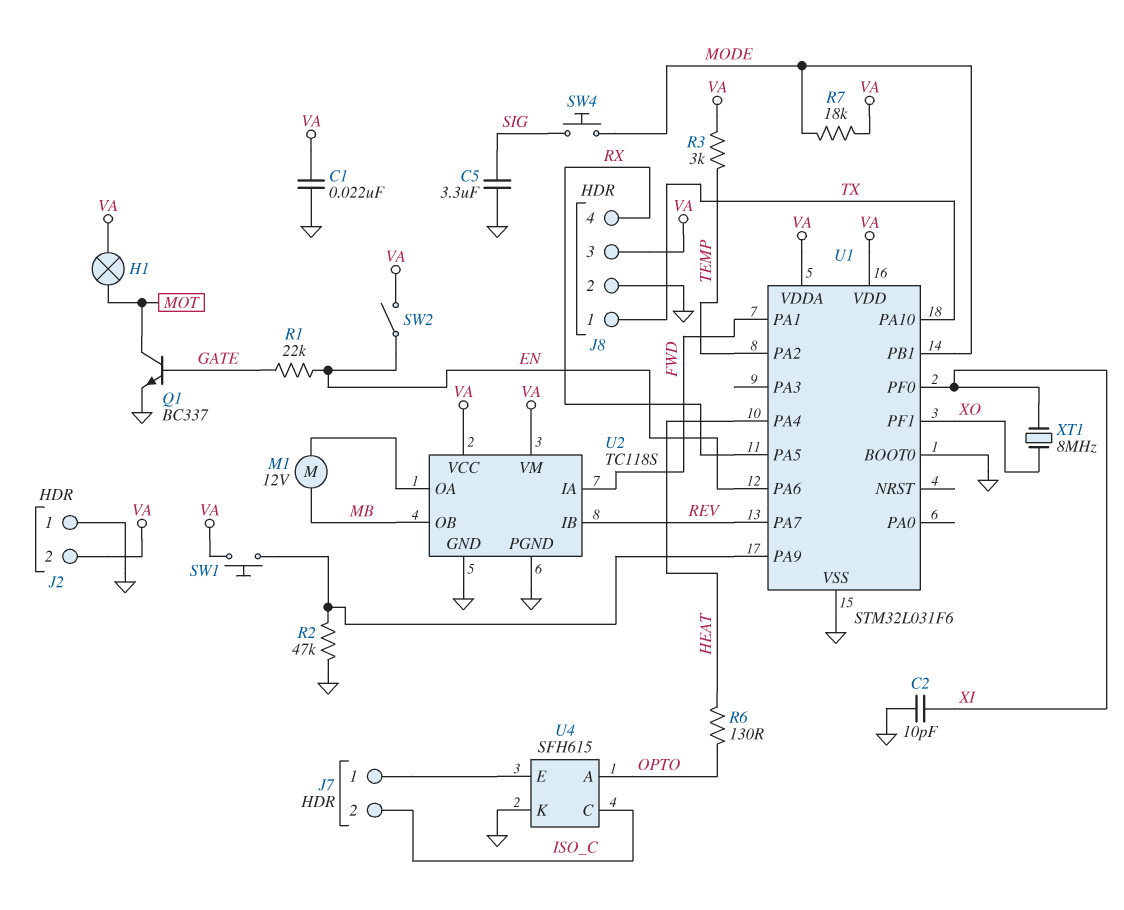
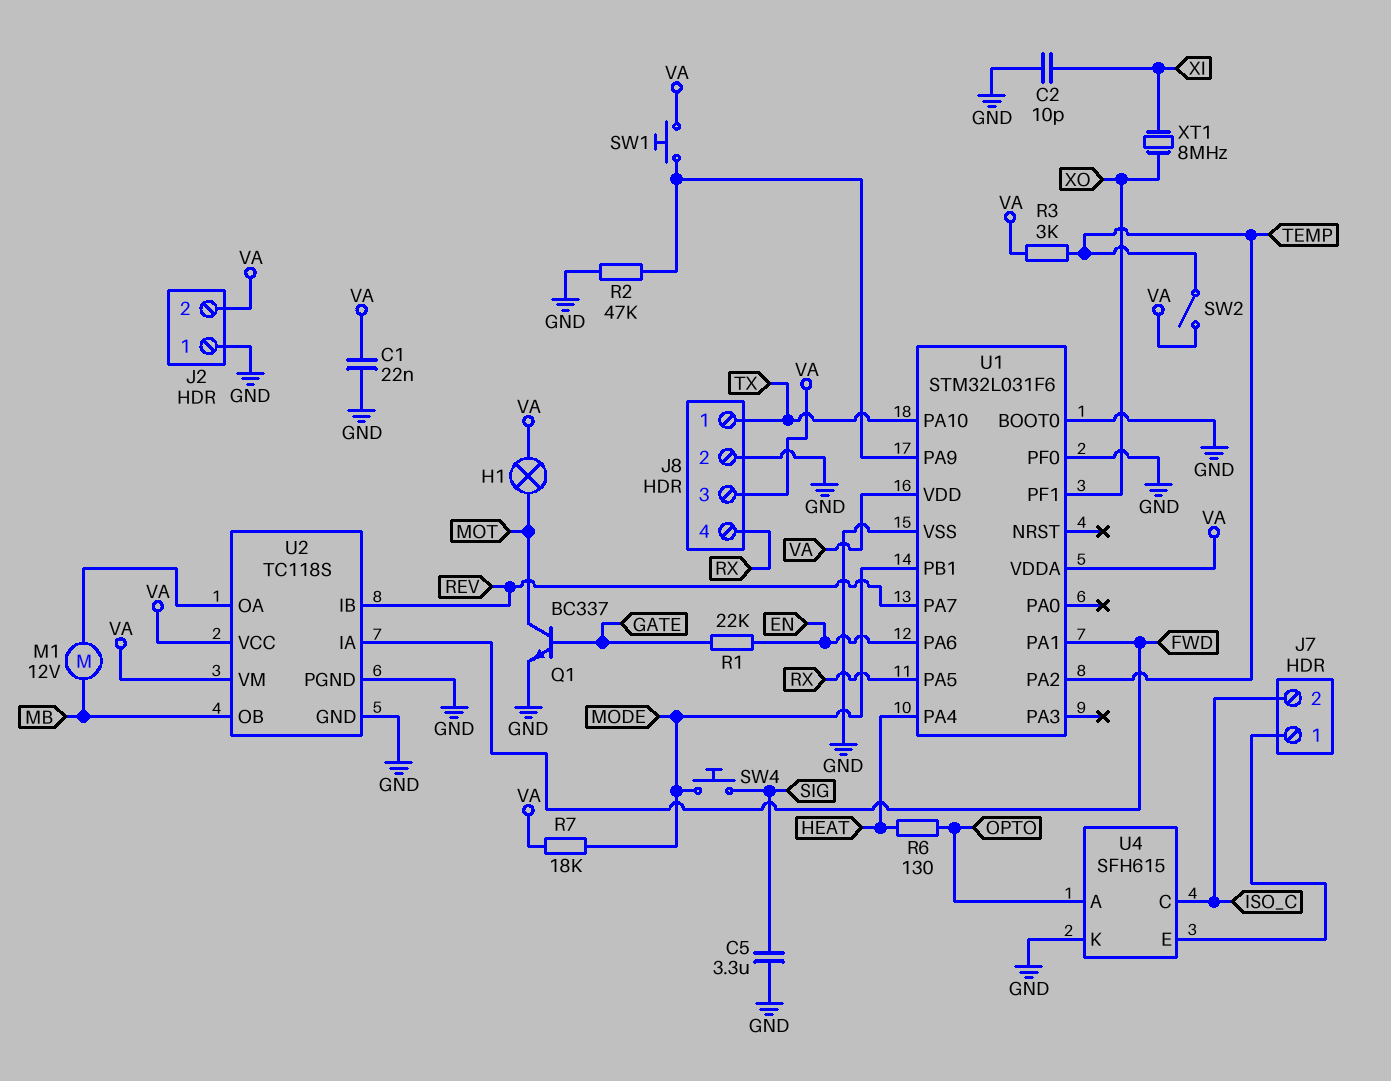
SW2: switch (EN, VA) -> switch (TEMP, VA)
U1 pin PF0: XI -> GND

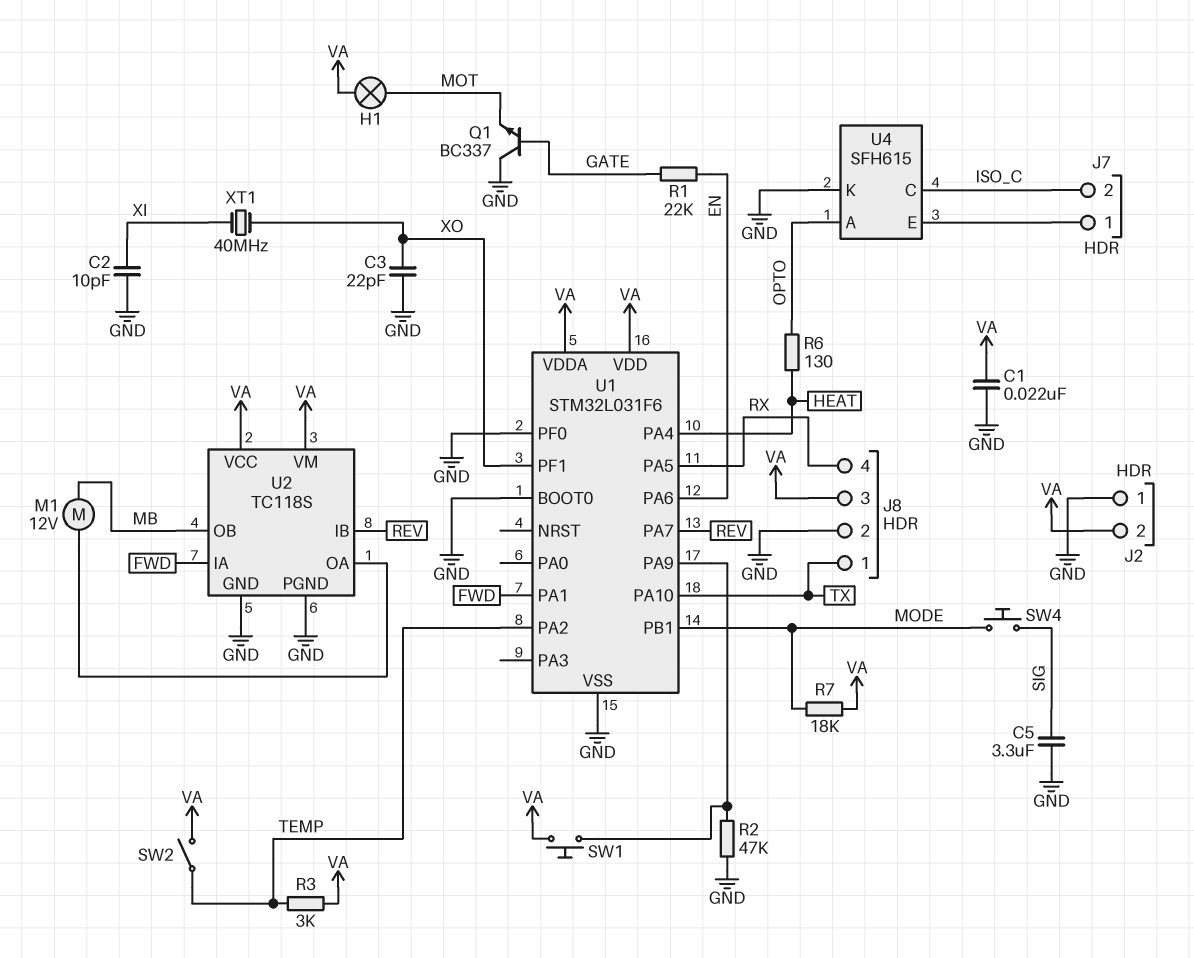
C3: none -> 22pF (GND, XO)
Q1: NPN BC337 (B GATE, C MOT, E GND) -> NPN BC337 (B GATE, C GND, E MOT)
XT1: 8MHz (XI, XO) -> 40MHz (XI, XO)

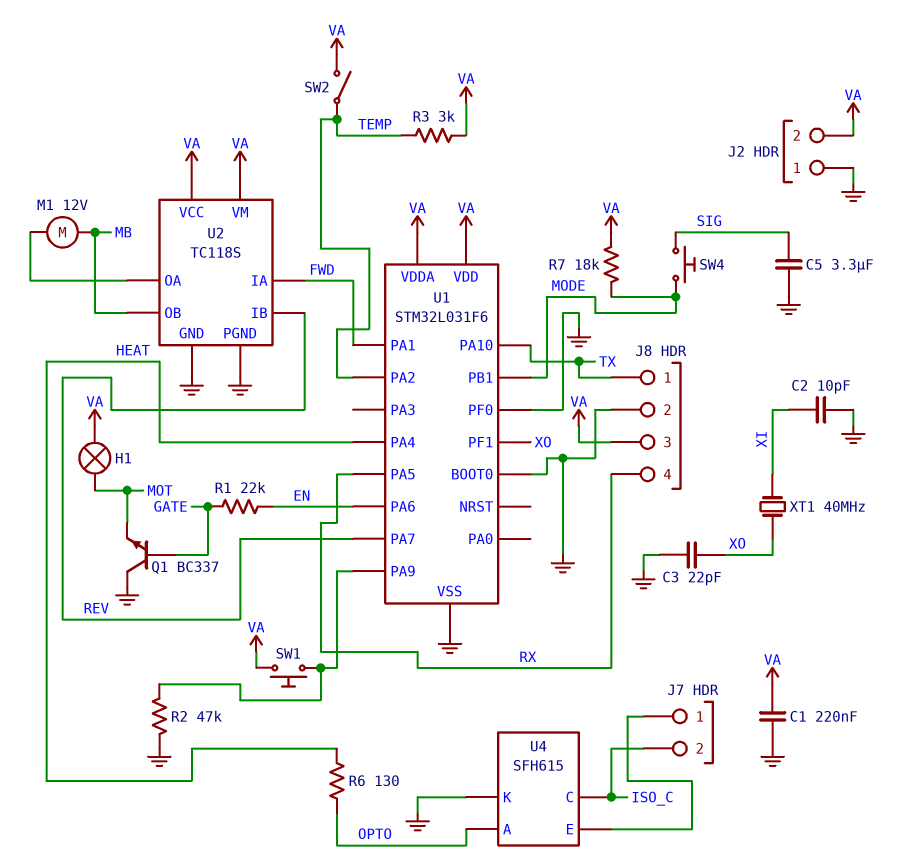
C1: 22nF (GND, VA) -> 220nF (GND, VA)

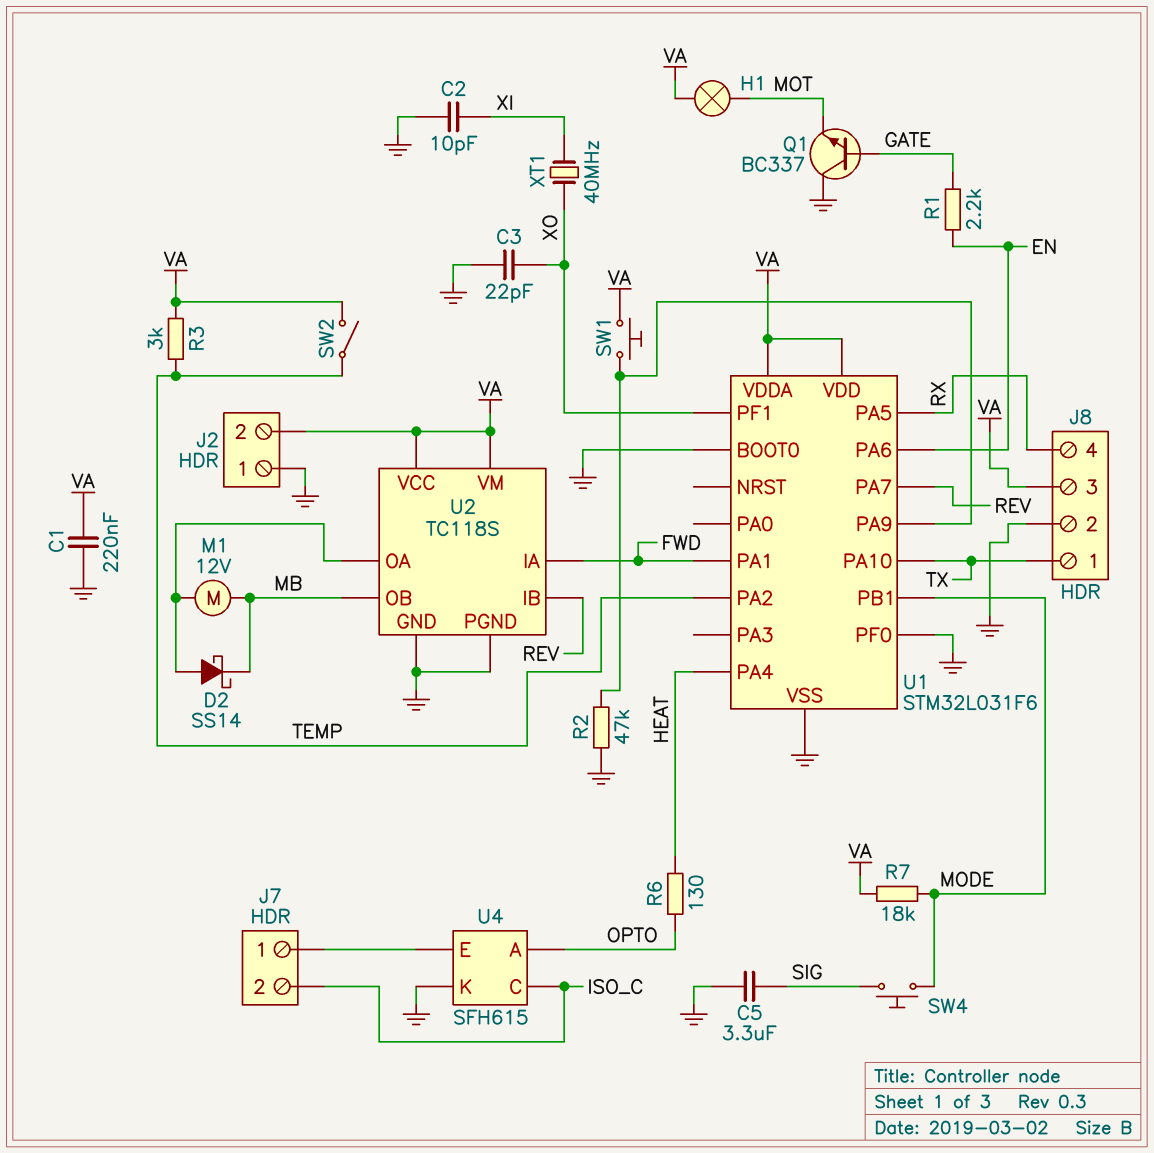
D2: none -> schottky SS14 (A U2/OA, K MB)
R1: 22k (EN, GATE) -> 2.2k (EN, GATE)

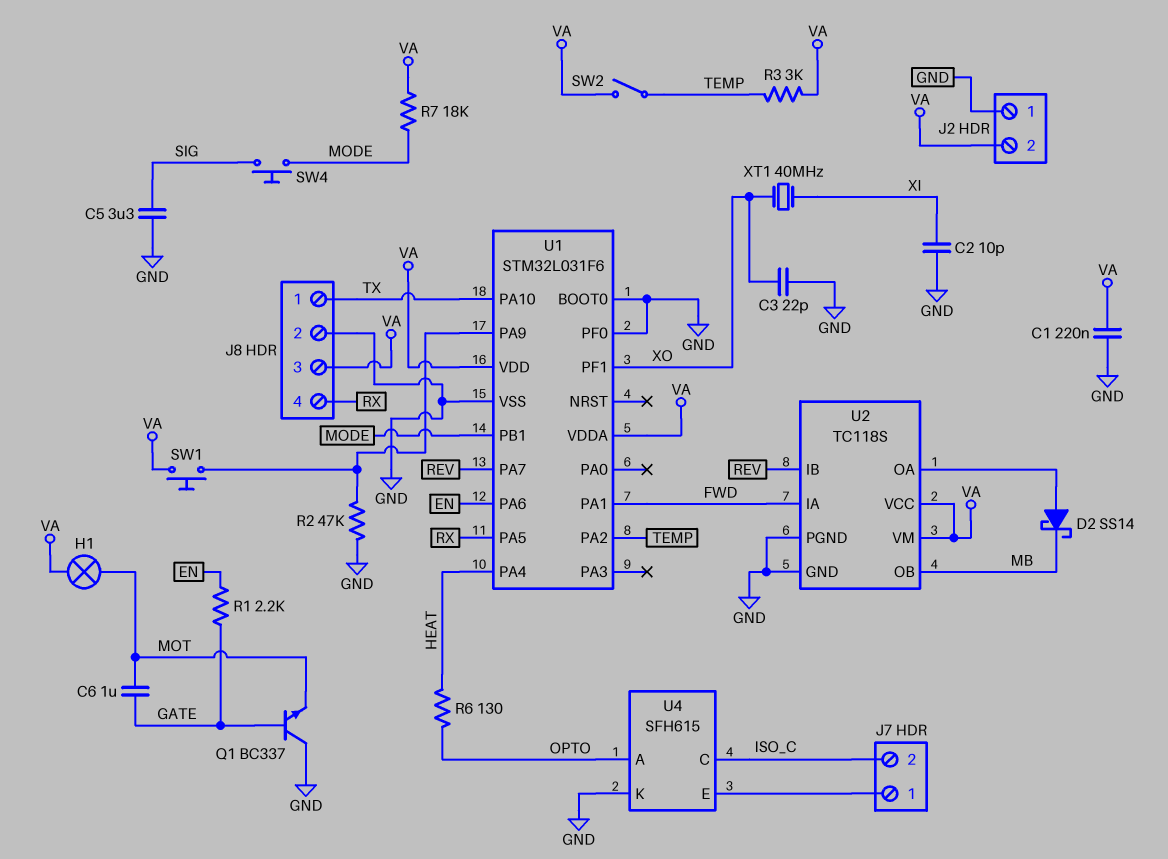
C6: none -> 1uF (GATE, MOT)
M1: motor 12V (MB, U2/OA) -> none

